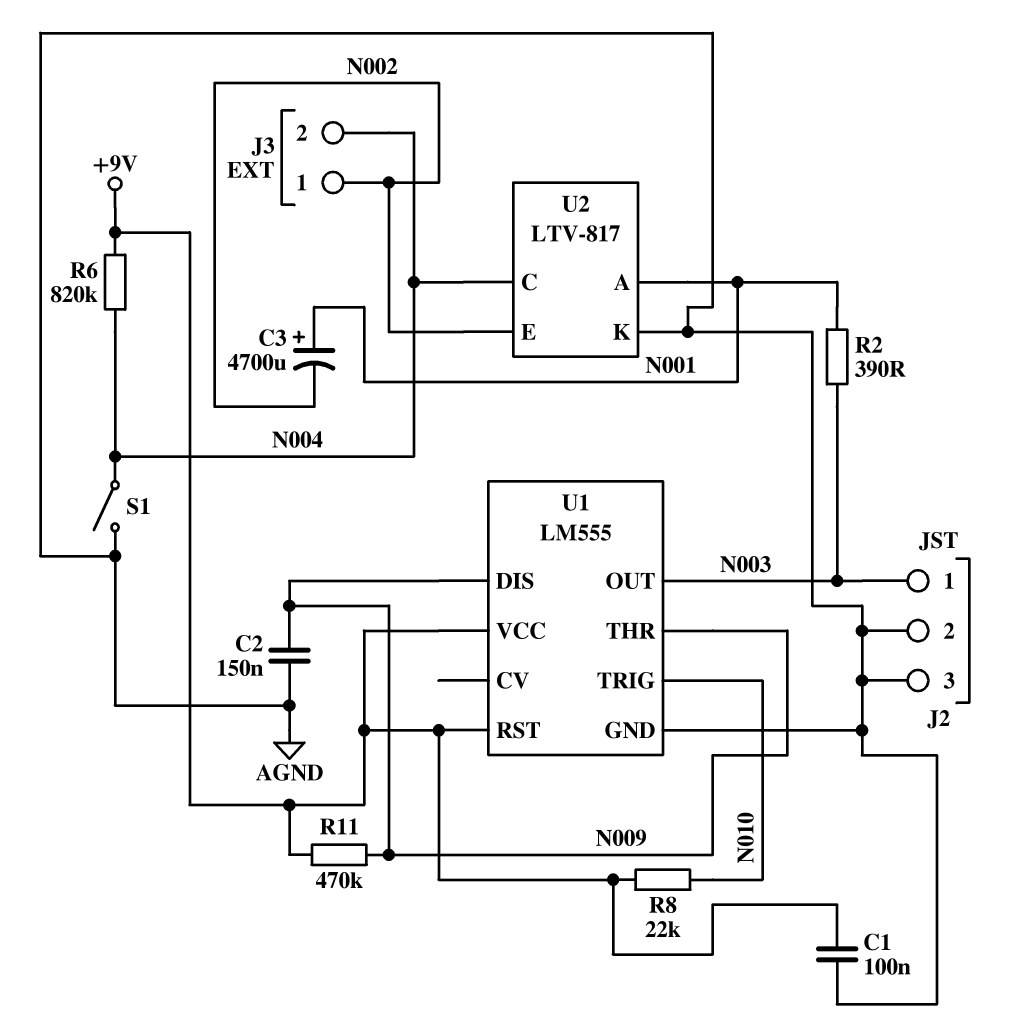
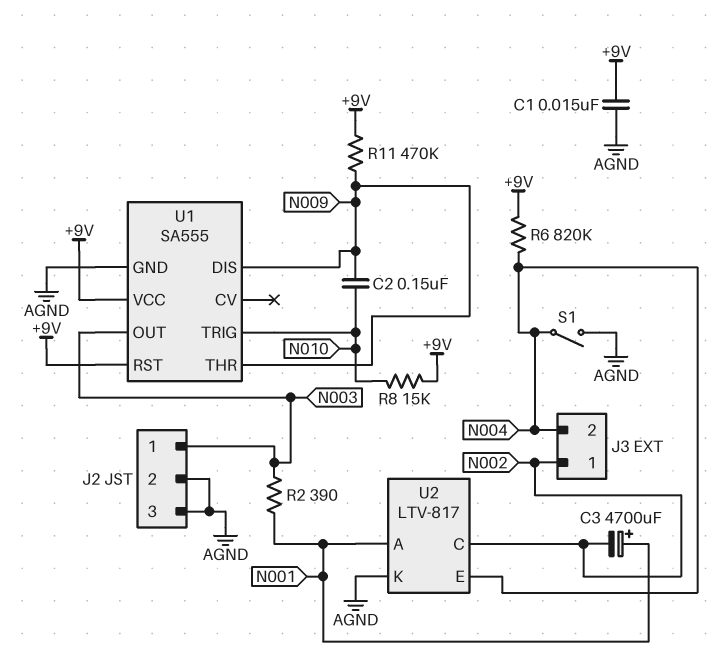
C1: 100nF (+9V, AGND) -> 15nF (+9V, AGND)
C2: 150nF (AGND, N009) -> 150nF (N009, N010)
R8: 22k (+9V, N010) -> 15k (+9V, N010)
U1: LM555 -> SA555
U2 pin C: N004 -> N002
U2 pin E: N002 -> N004

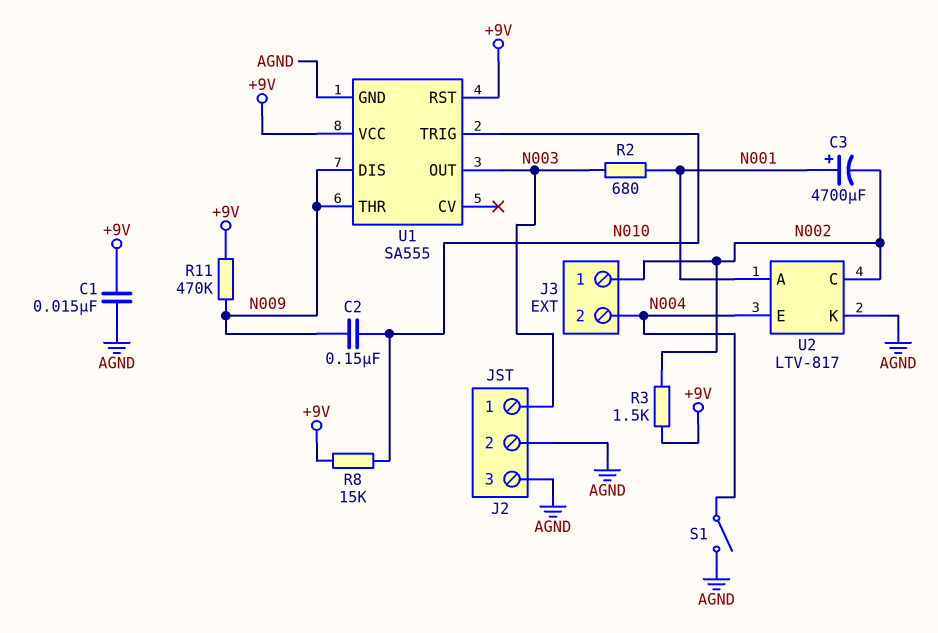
R2: 390 (N001, N003) -> 680 (N001, N003)
R3: none -> 1.5k (+9V, N002)
R6: 820k (+9V, N004) -> none

